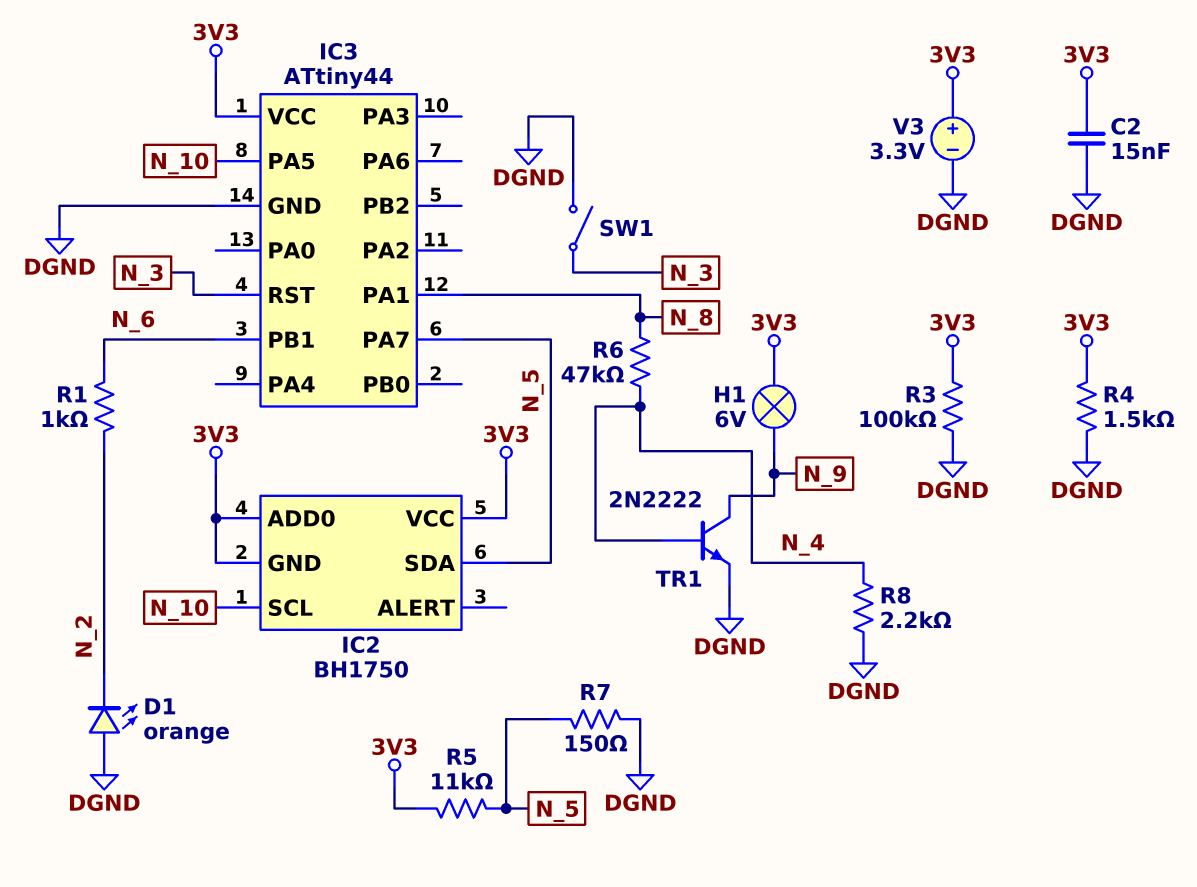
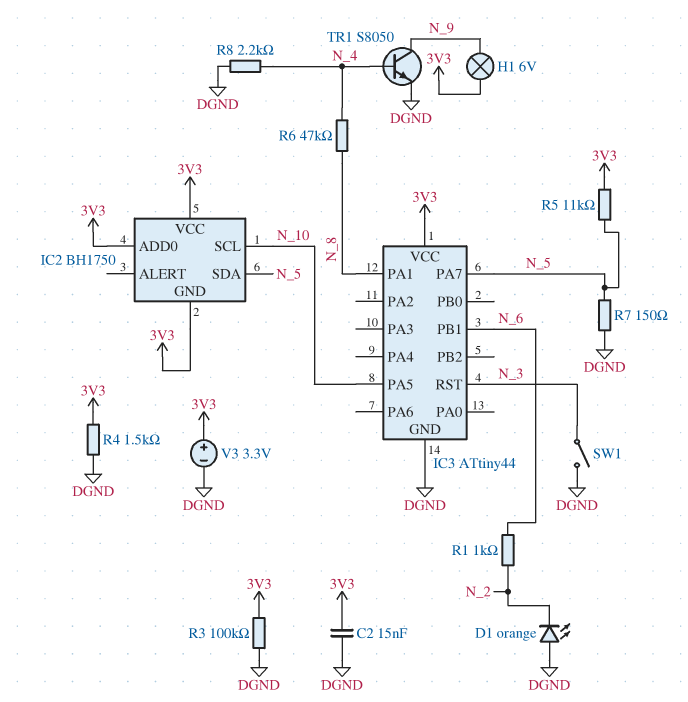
TR1: NPN 2N2222 (B N_4, C N_9, E DGND) -> NPN S8050 (B N_4, C N_9, E DGND)

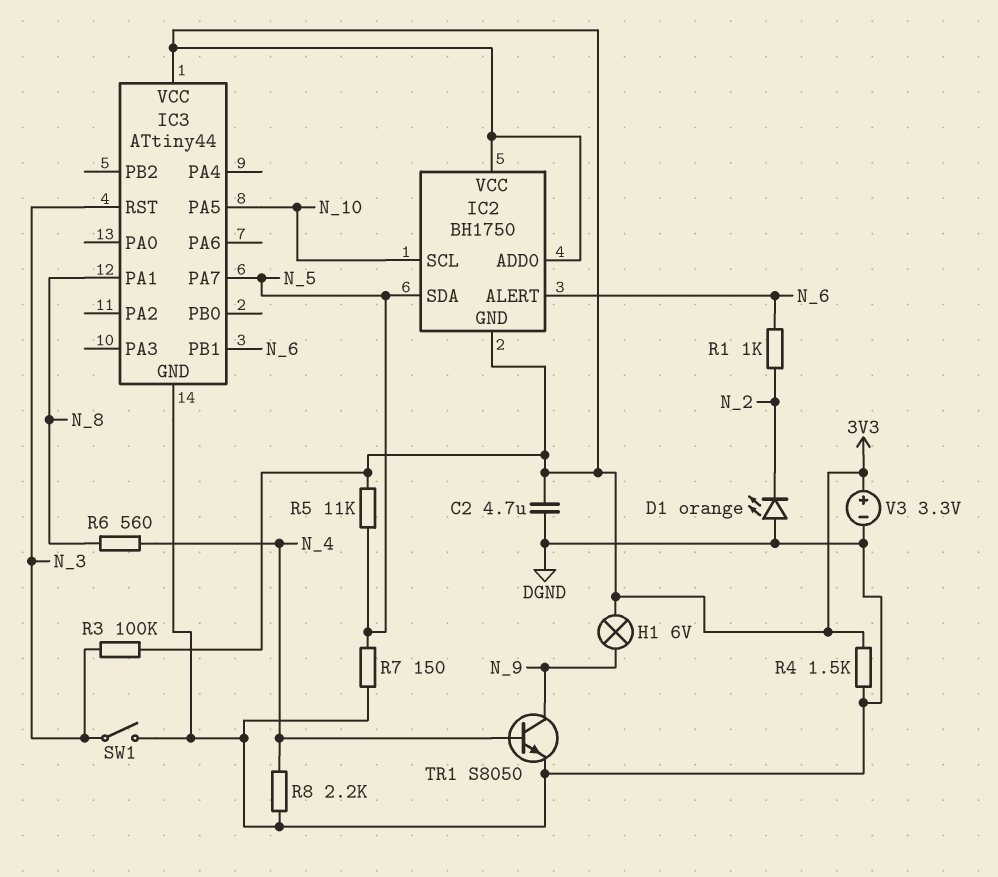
C2: 15nF (3V3, DGND) -> 4.7uF (3V3, DGND)
IC2 pin ALERT: none -> N_6
R3: 100k (3V3, DGND) -> 100k (3V3, N_3)
R6: 47k (N_4, N_8) -> 560 (N_4, N_8)

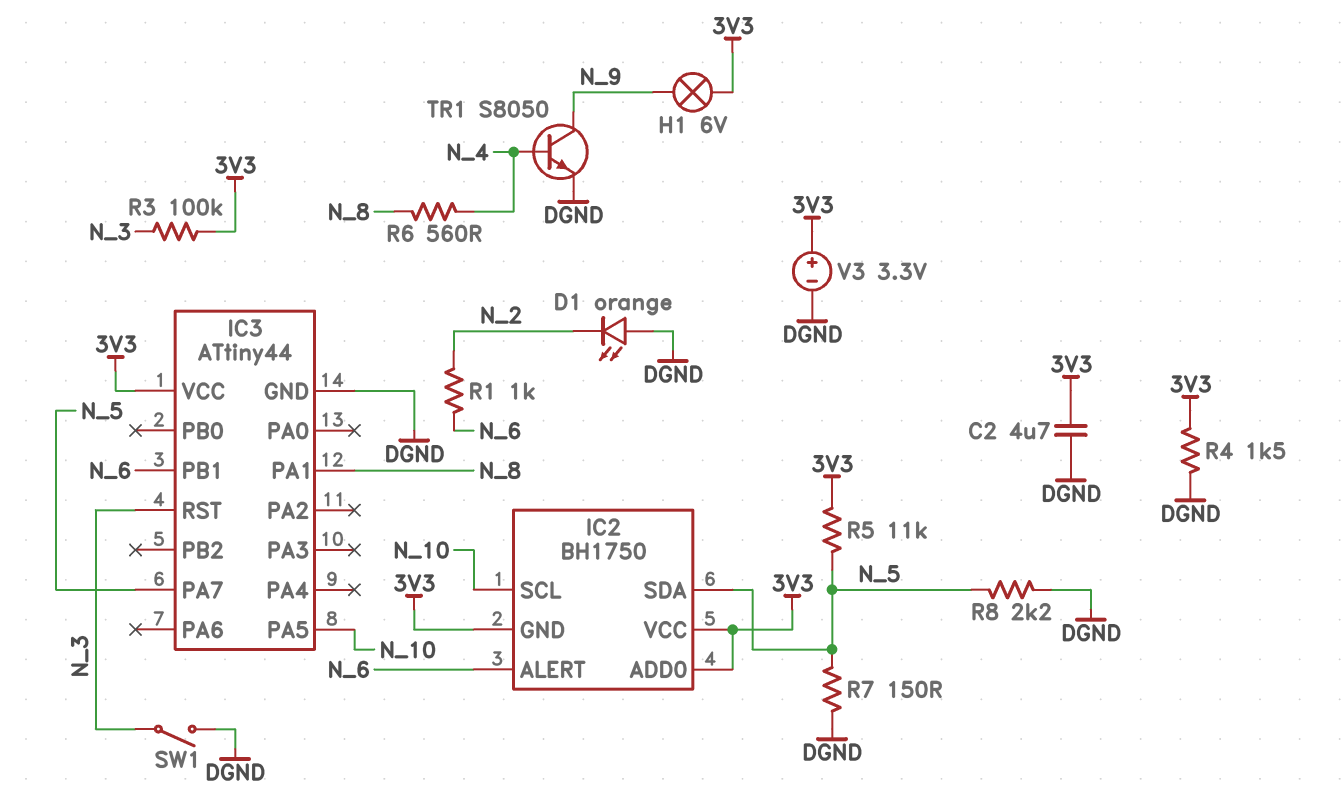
R8: 2.2k (DGND, N_4) -> 2.2k (DGND, N_5)

